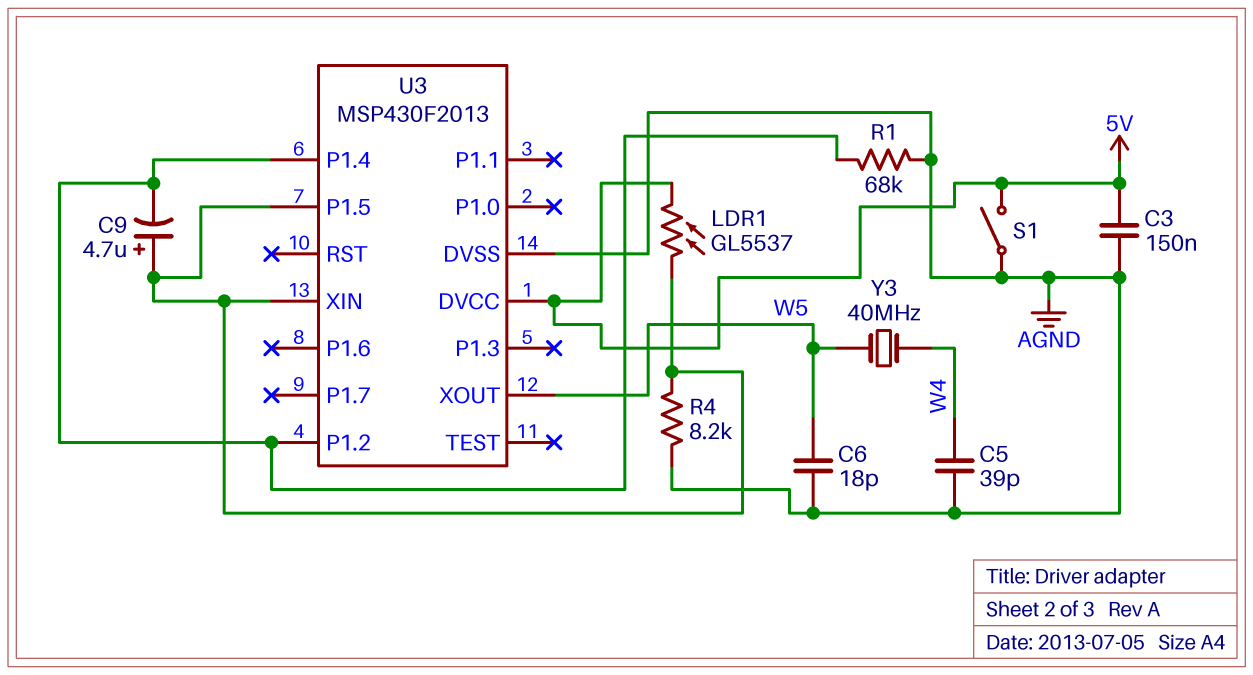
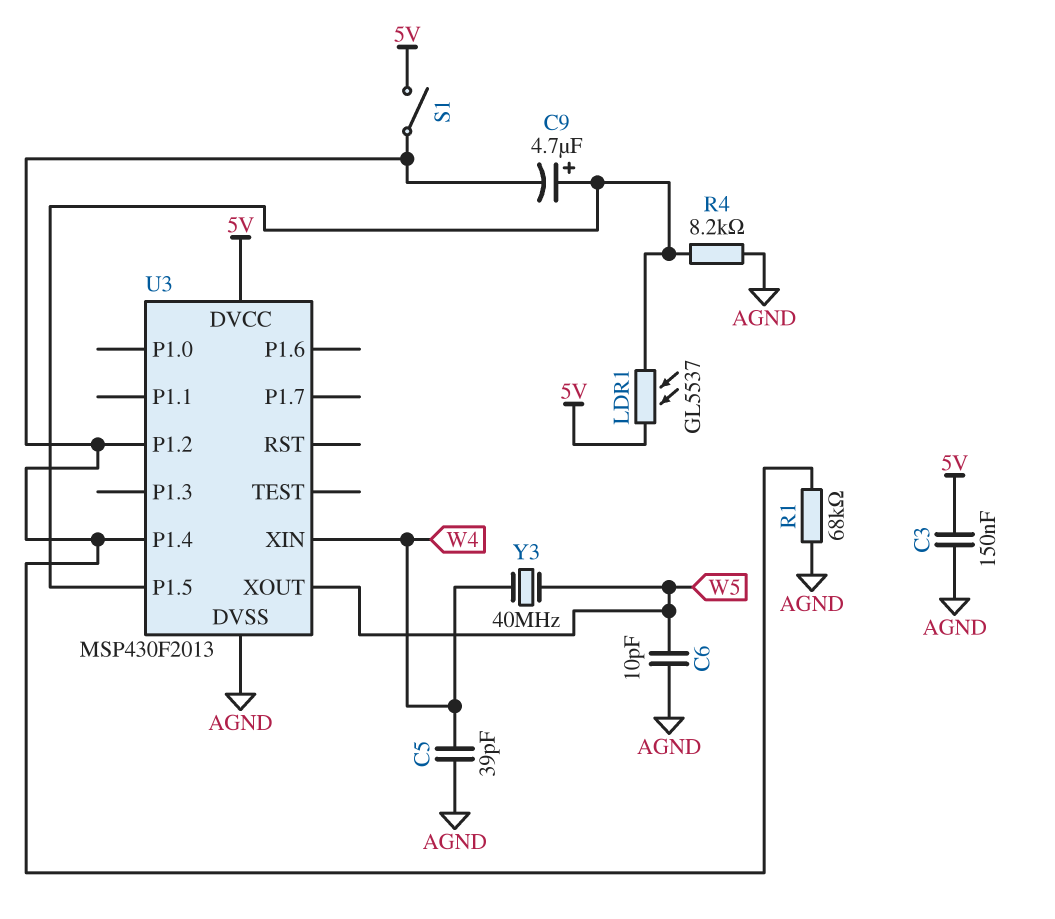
C6: 18pF (AGND, W5) -> 10pF (AGND, W5)
S1: switch (5V, AGND) -> switch (5V, U3/P1.2)
U3 pin XIN: U3/P1.5 -> W4

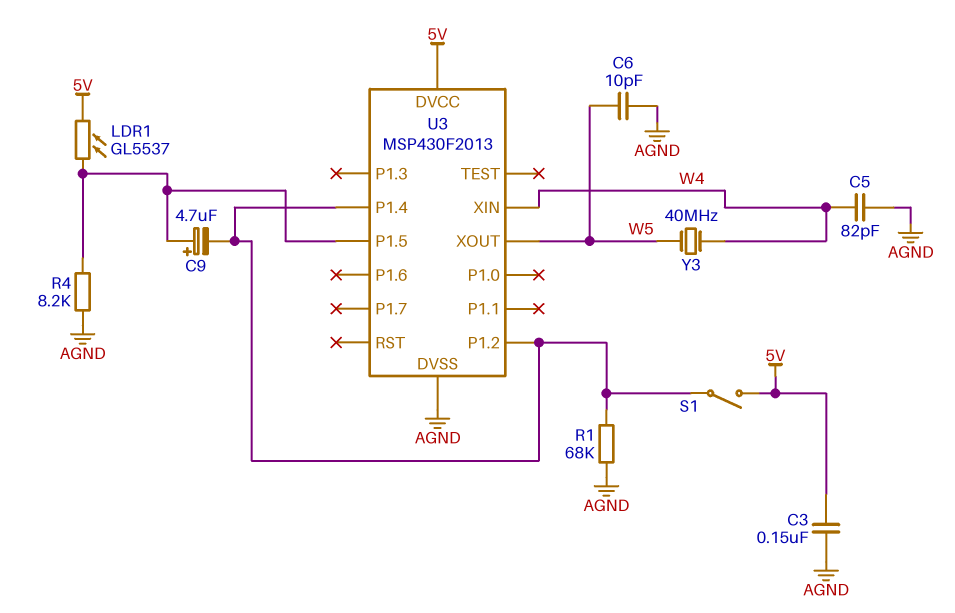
C5: 39pF (AGND, W4) -> 82pF (AGND, W4)

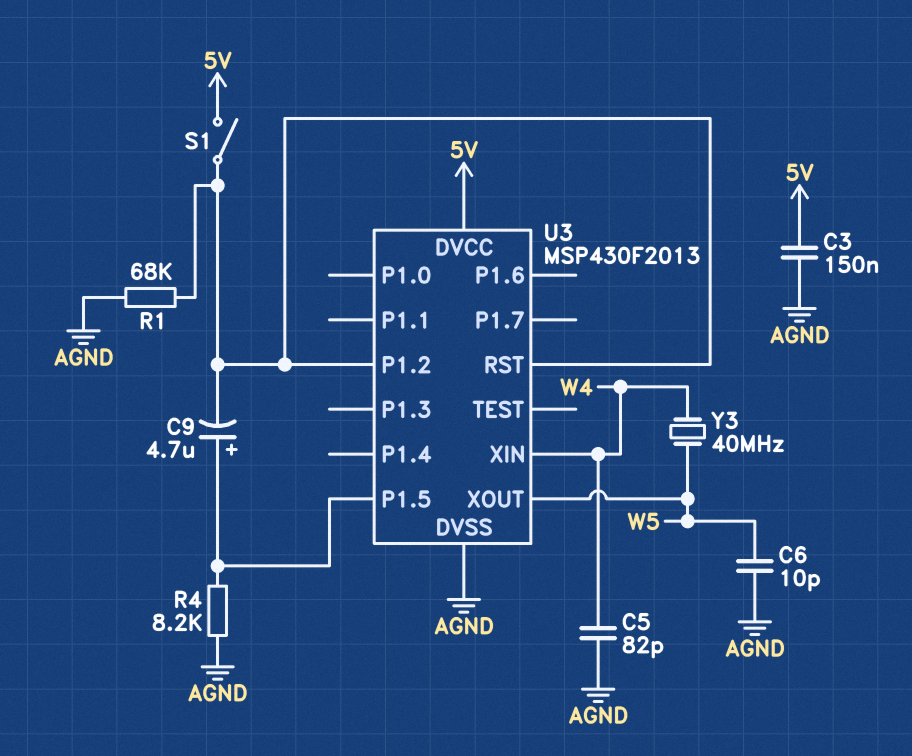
LDR1: GL5537 (5V, U3/P1.5) -> none
U3 pin P1.4: U3/P1.2 -> none
U3 pin RST: none -> U3/P1.2

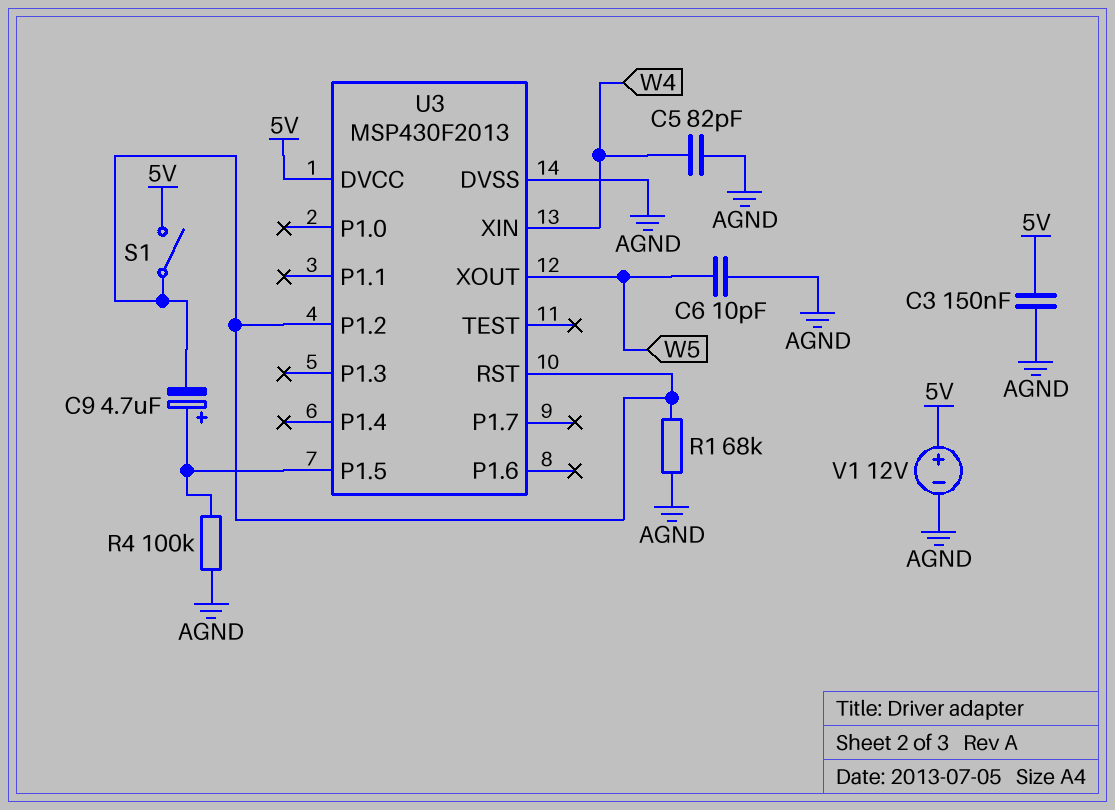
R4: 8.2k (AGND, U3/P1.5) -> 100k (AGND, U3/P1.5)
V1: none -> 12V (plus 5V, minus AGND)
Y3: 40MHz (W4, W5) -> none

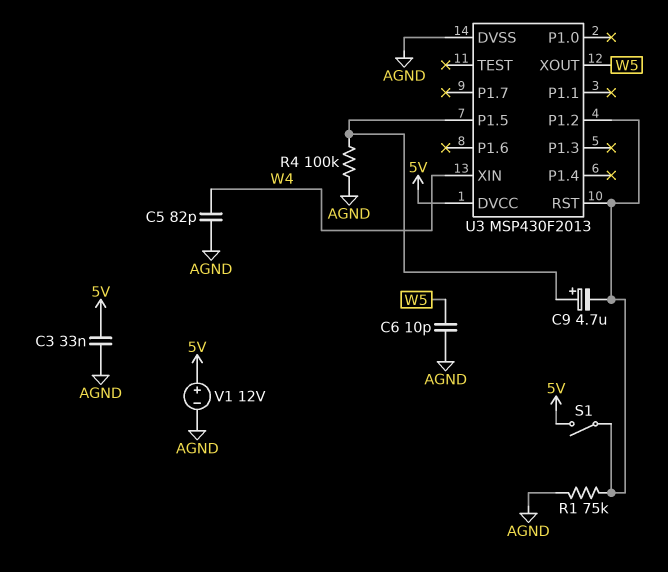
C3: 150nF (5V, AGND) -> 33nF (5V, AGND)
R1: 68k (AGND, U3/P1.2) -> 75k (AGND, U3/P1.2)

